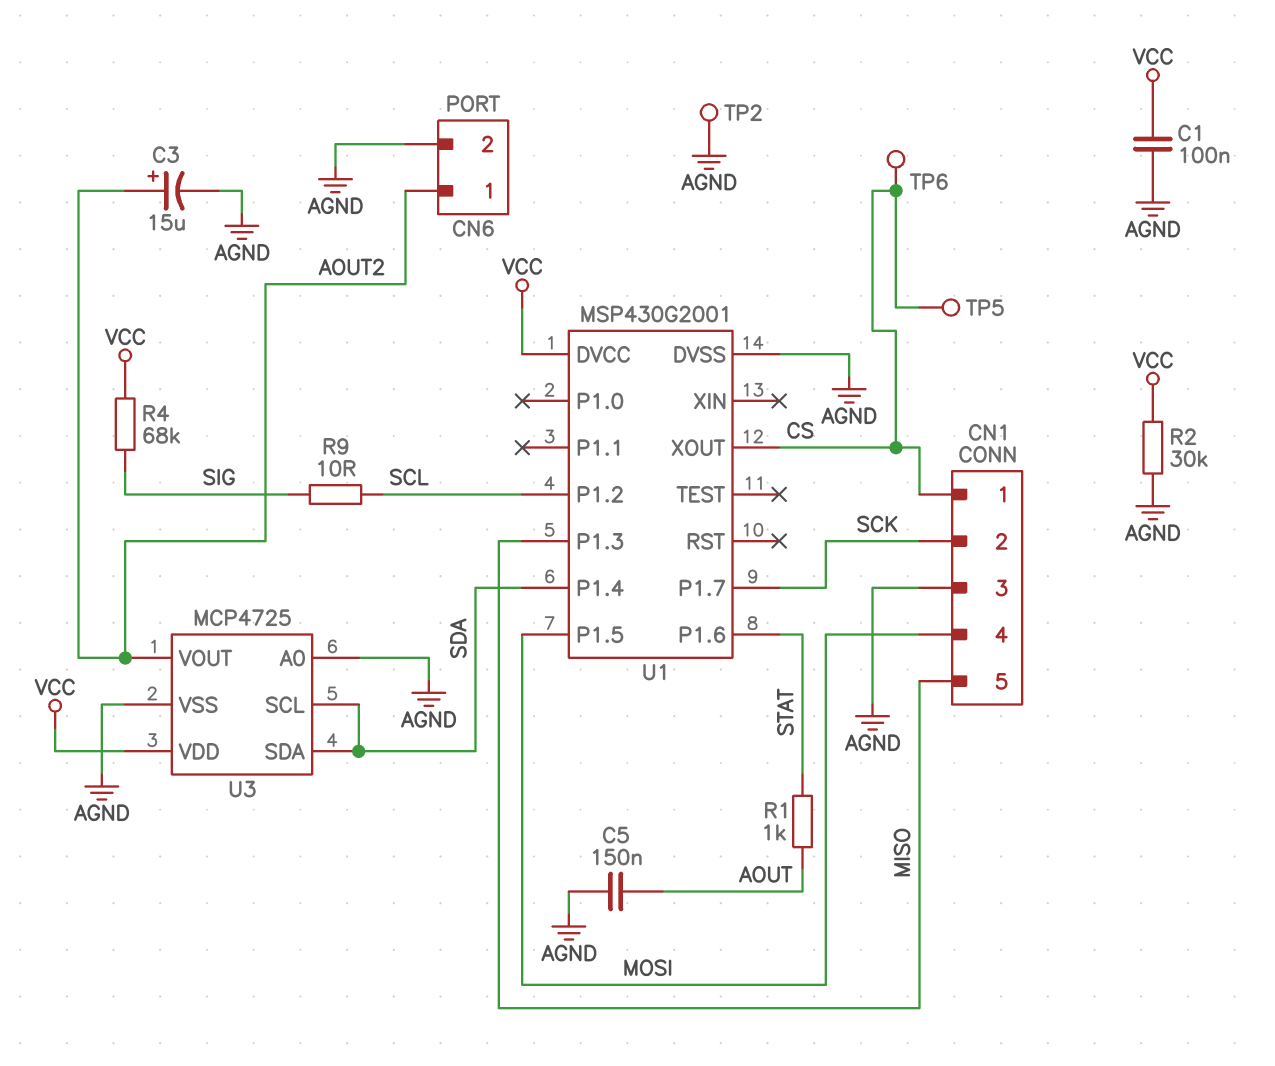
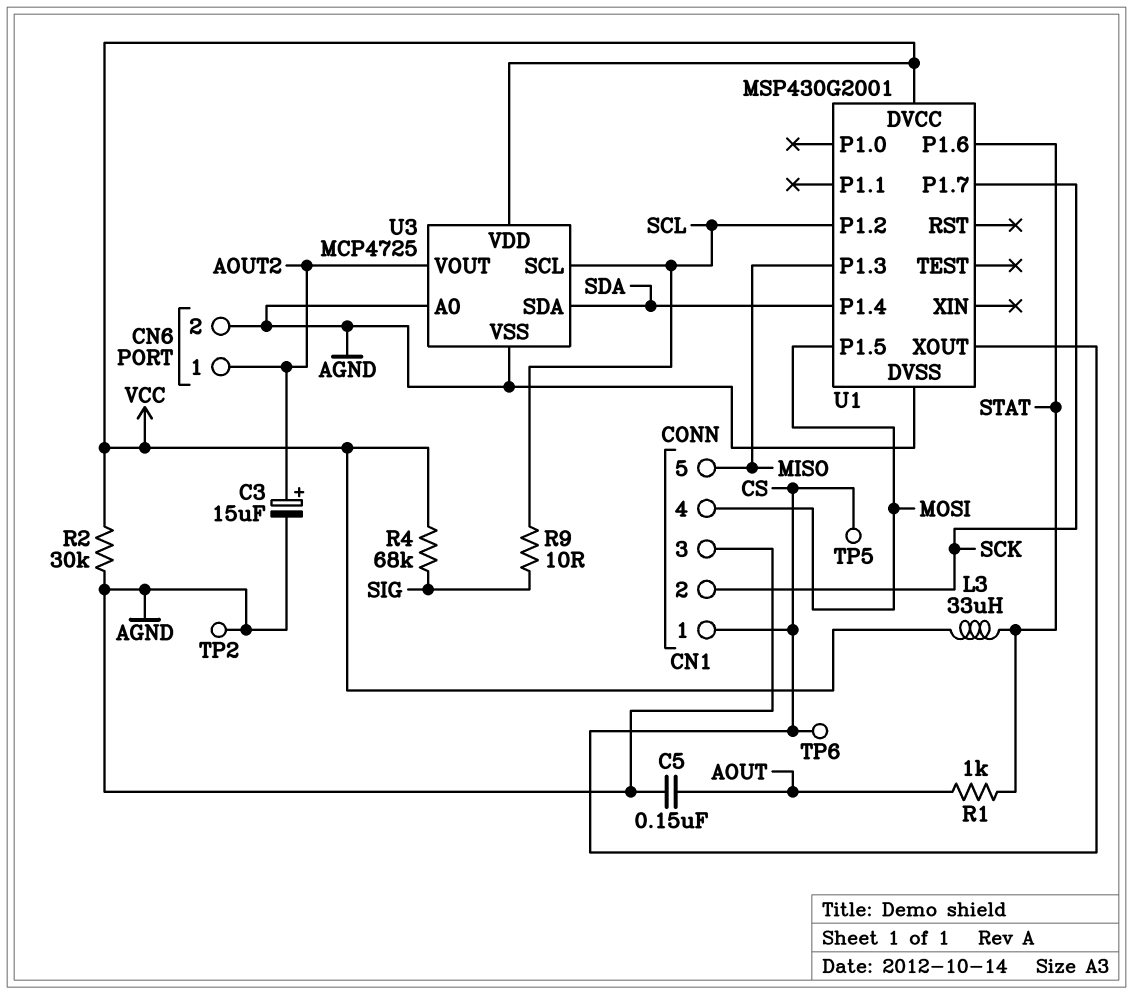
C1: 100nF (AGND, VCC) -> none
L3: none -> 33uH (STAT, VCC)
U3 pin SCL: SDA -> SCL

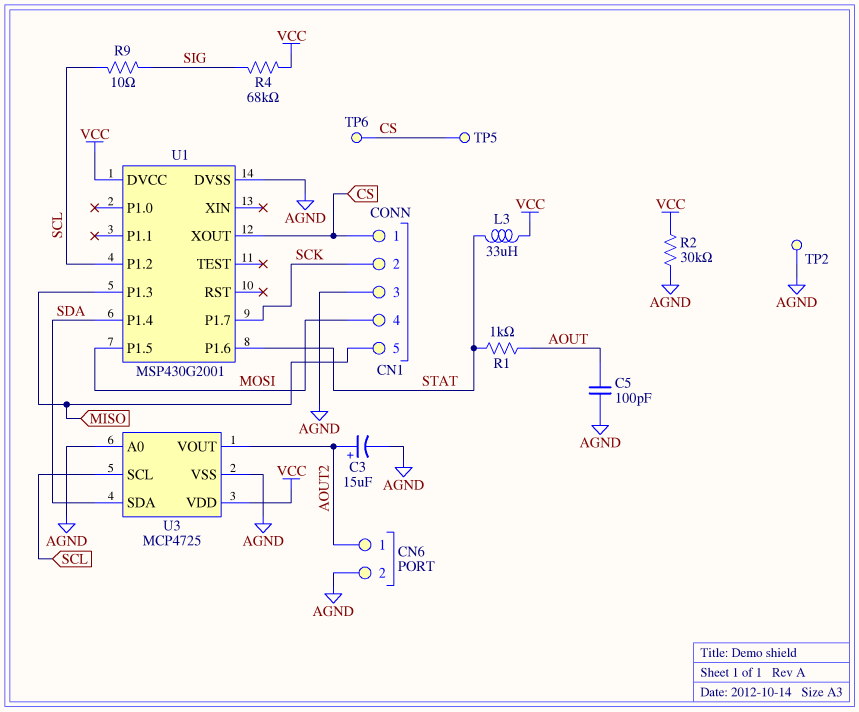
C5: 150nF (AGND, AOUT) -> 100pF (AGND, AOUT)

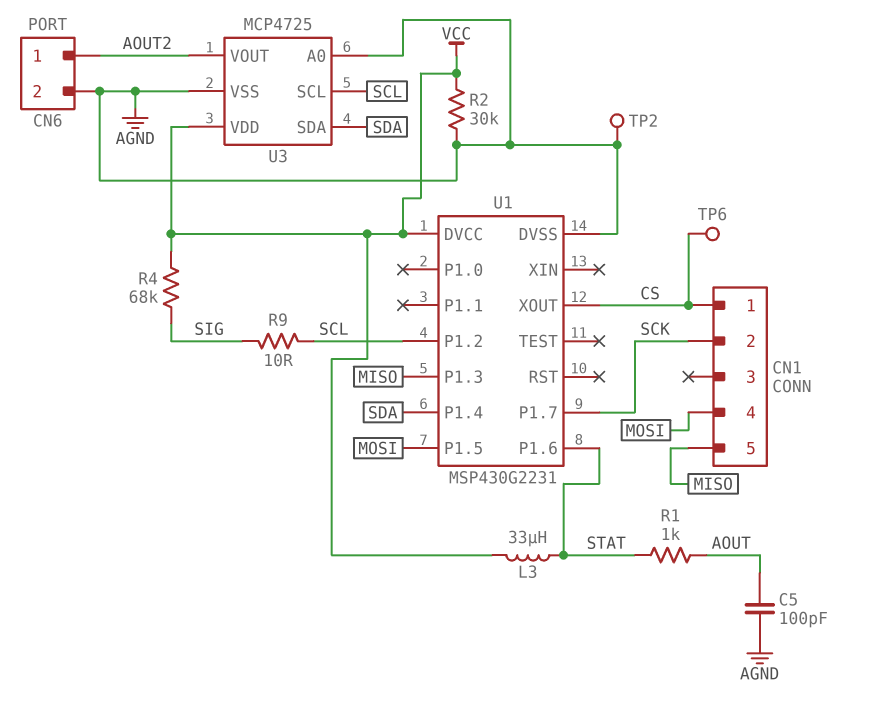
C3: 15uF (plus AOUT2, minus AGND) -> none
CN1 pin 3: AGND -> none
TP5: test point (CS) -> none
U1: MSP430G2001 -> MSP430G2231

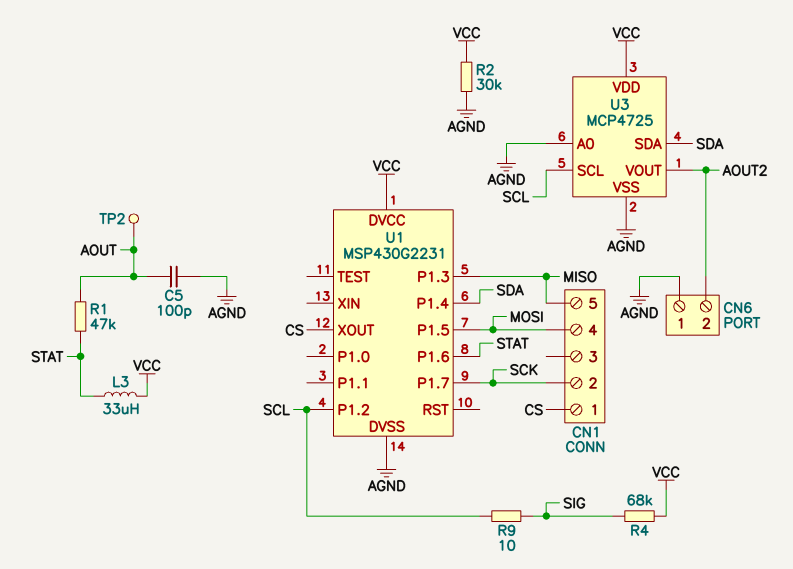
CN6 pin 1: AOUT2 -> AGND
CN6 pin 2: AGND -> AOUT2
R1: 1k (AOUT, STAT) -> 47k (AOUT, STAT)
TP2: test point (AGND) -> test point (AOUT)
TP6: test point (CS) -> none

